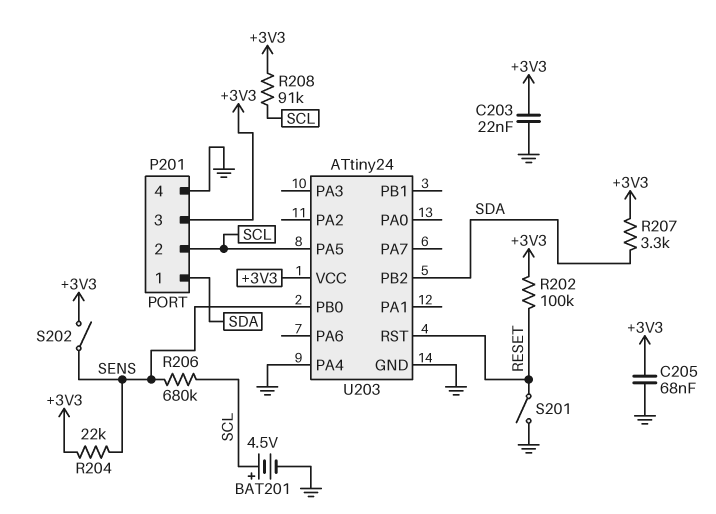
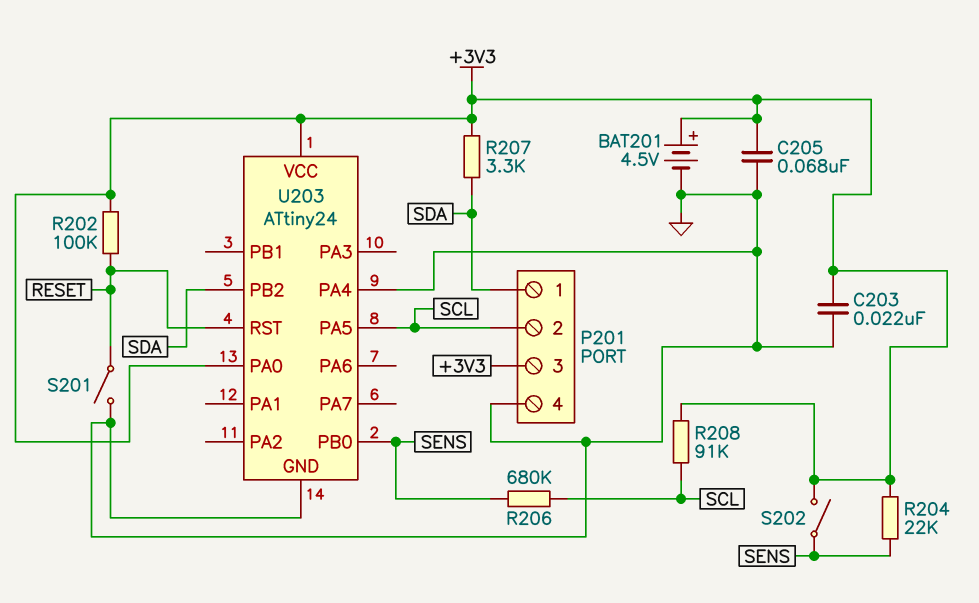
BAT201: 4.5V (plus SCL, minus GND) -> 4.5V (plus +3V3, minus GND)
U203 pin PA0: none -> +3V3

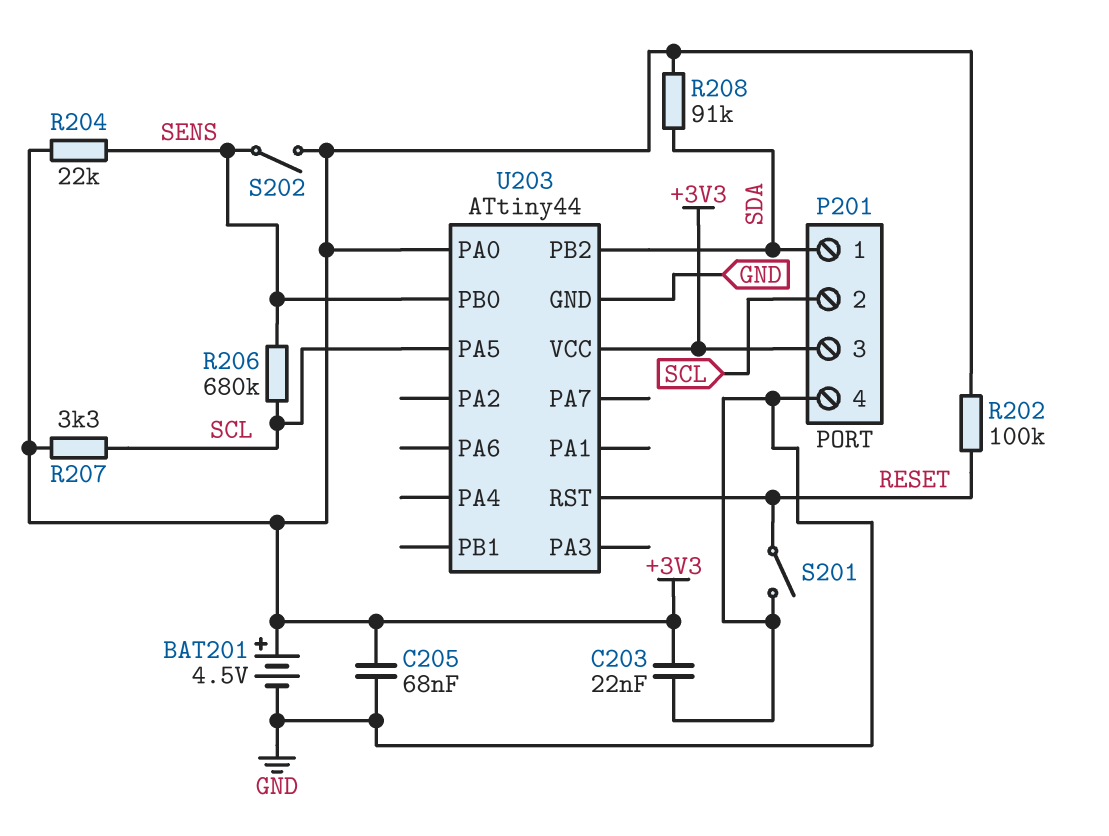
R207: 3.3k (+3V3, SDA) -> 3.3k (+3V3, SCL)
R208: 91k (+3V3, SCL) -> 91k (+3V3, SDA)
U203: ATtiny24 -> ATtiny44
U203 pin PA4: GND -> none

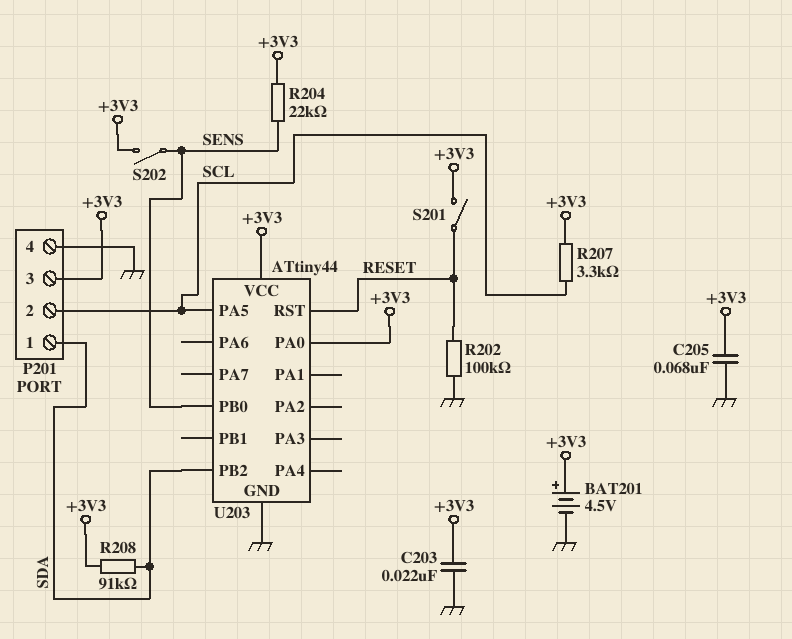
R202: 100k (+3V3, RESET) -> 100k (GND, RESET)
R206: 680k (SCL, SENS) -> none
S201: switch (GND, RESET) -> switch (+3V3, RESET)

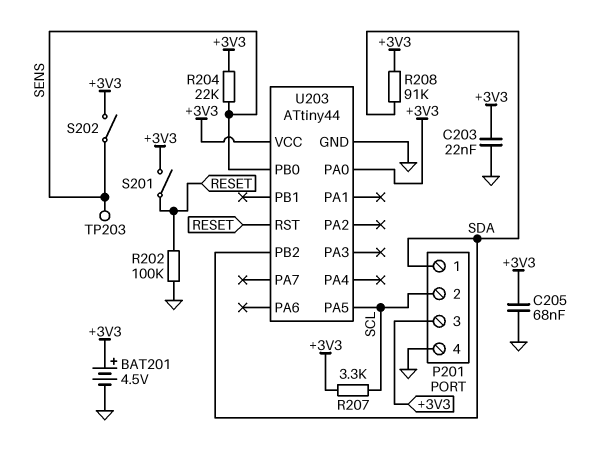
TP203: none -> test point (SENS)

